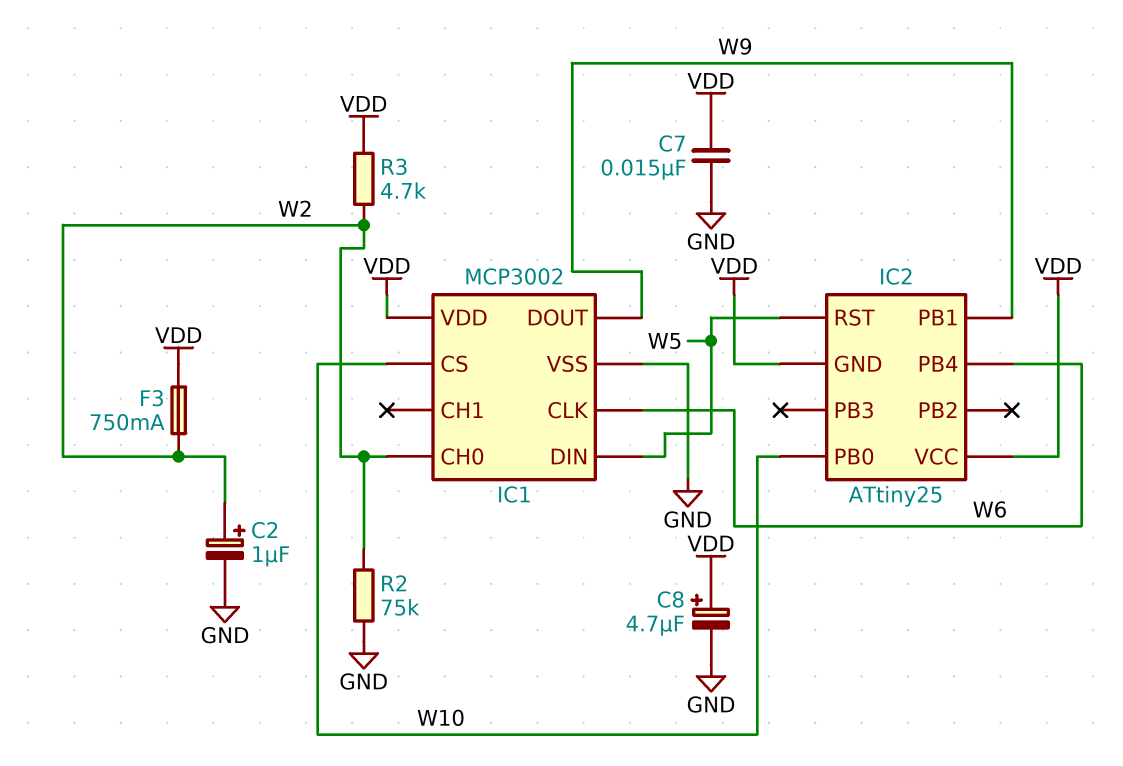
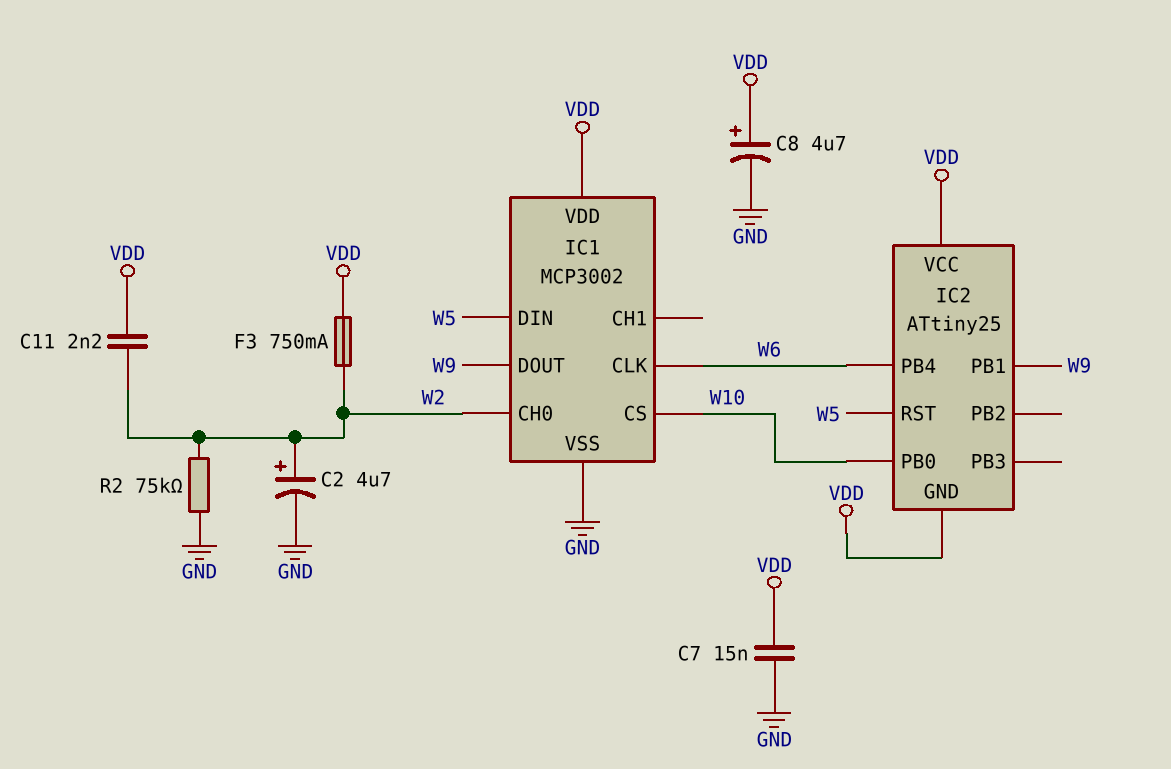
C2: 1uF (plus W2, minus GND) -> 4.7uF (plus W2, minus GND)
C11: none -> 2.2nF (VDD, W2)
R3: 4.7k (VDD, W2) -> none

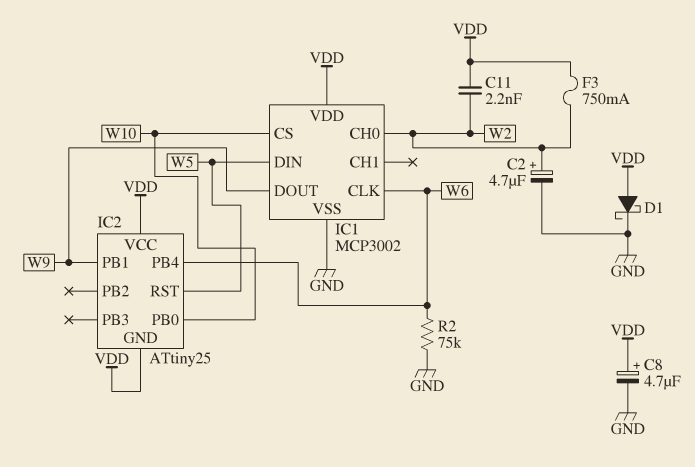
C7: 15nF (GND, VDD) -> none
D1: none -> schottky (A VDD, K GND)
R2: 75k (GND, W2) -> 75k (GND, W6)

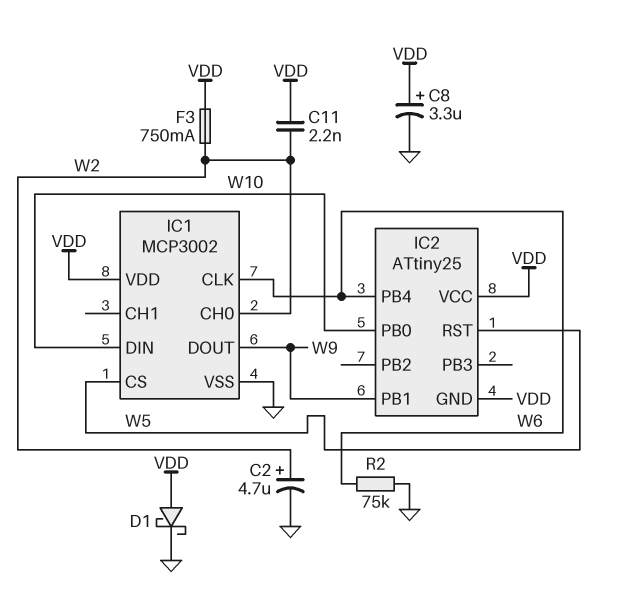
C8: 4.7uF (plus VDD, minus GND) -> 3.3uF (plus VDD, minus GND)
IC1 pin CS: W10 -> W5
IC1 pin DIN: W5 -> W10

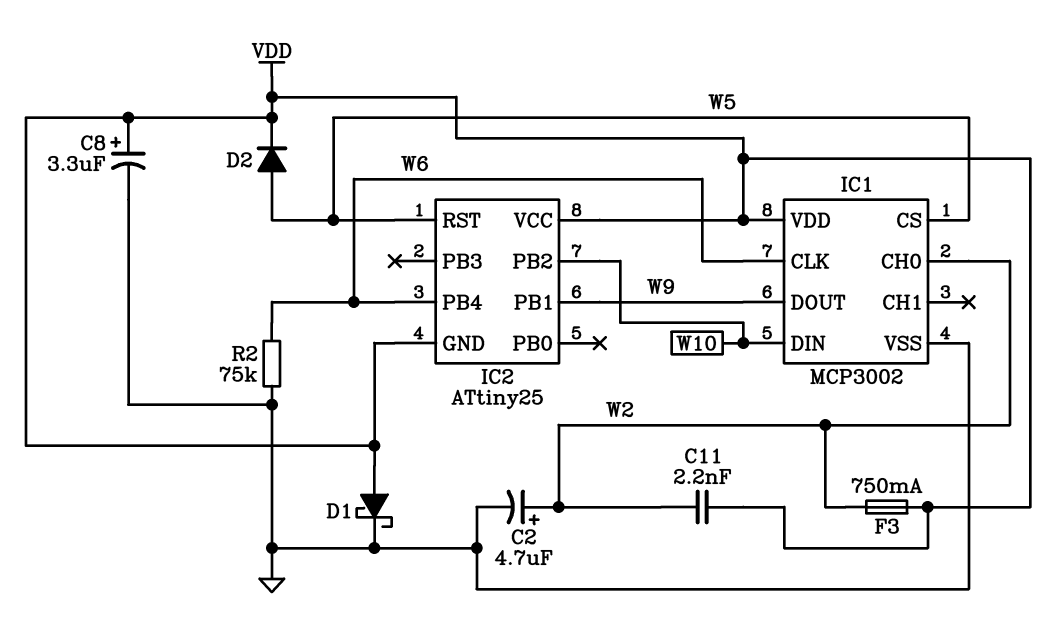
D2: none -> diode (A W5, K VDD)
IC2 pin PB0: W10 -> none
IC2 pin PB2: none -> W10

